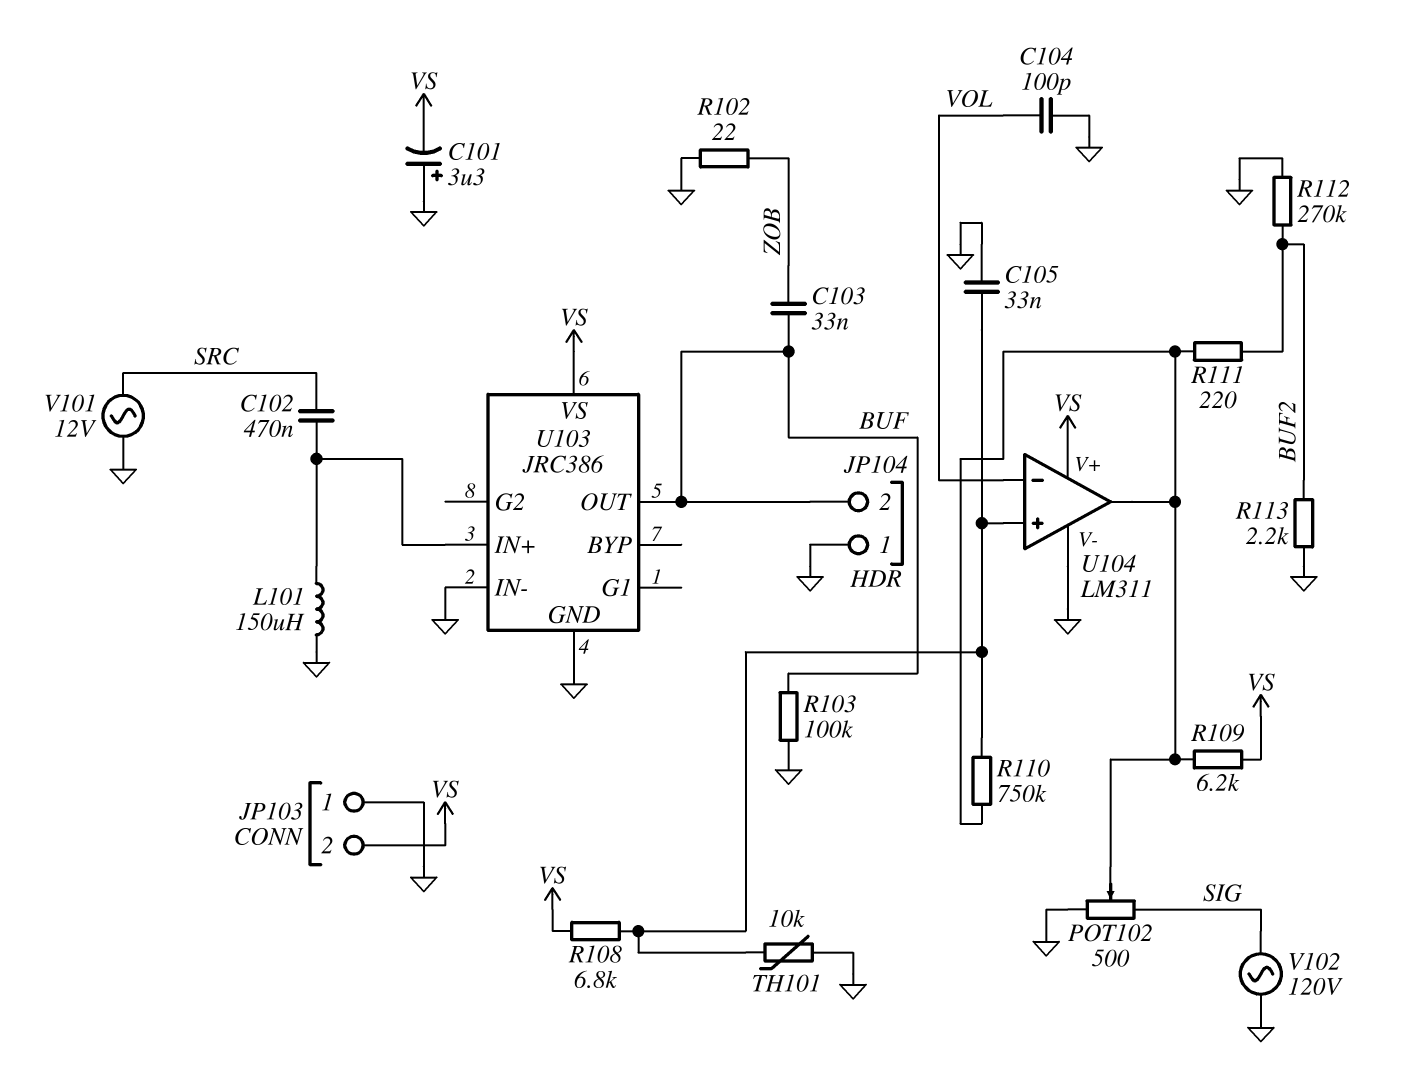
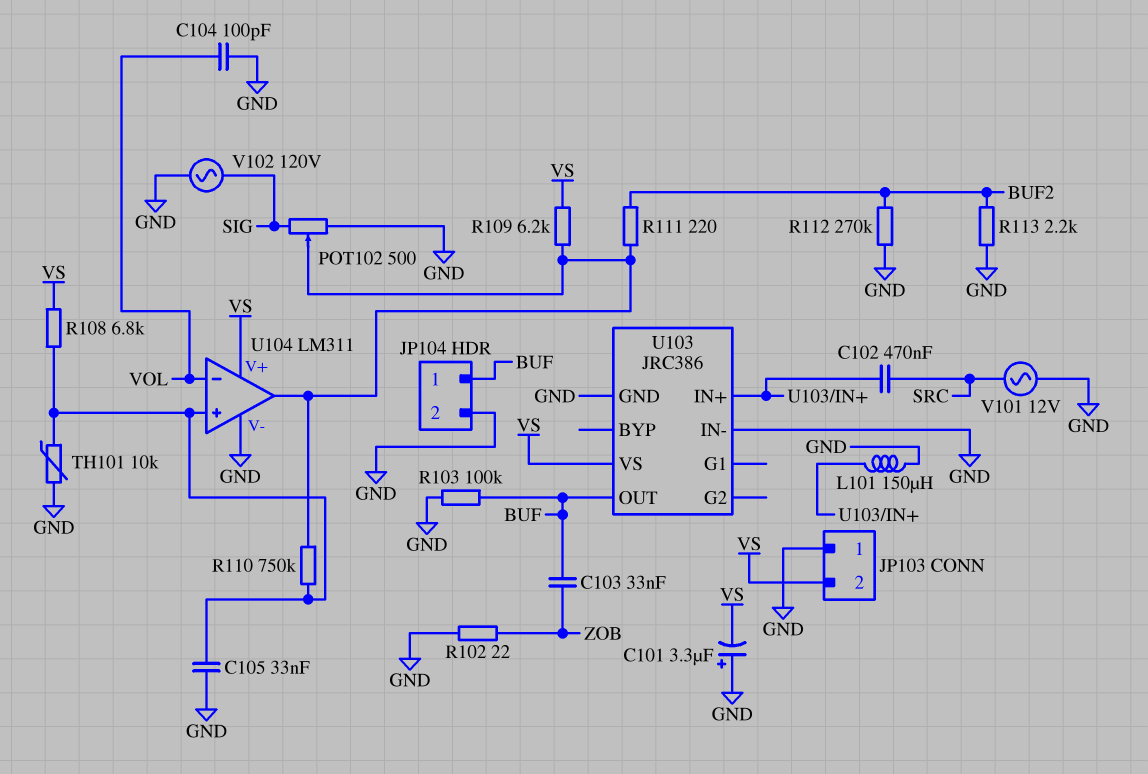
JP104 pin 1: GND -> BUF
JP104 pin 2: BUF -> GND

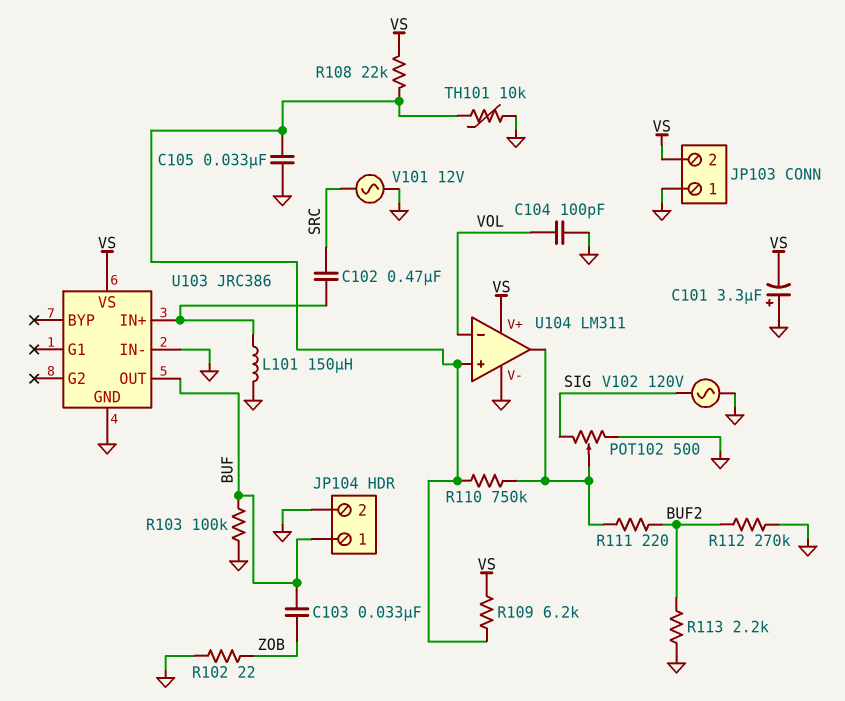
R108: 6.8k (U104/in+, VS) -> 22k (U104/in+, VS)
R109: 6.2k (U104/out, VS) -> 6.2k (U104/in+, VS)

